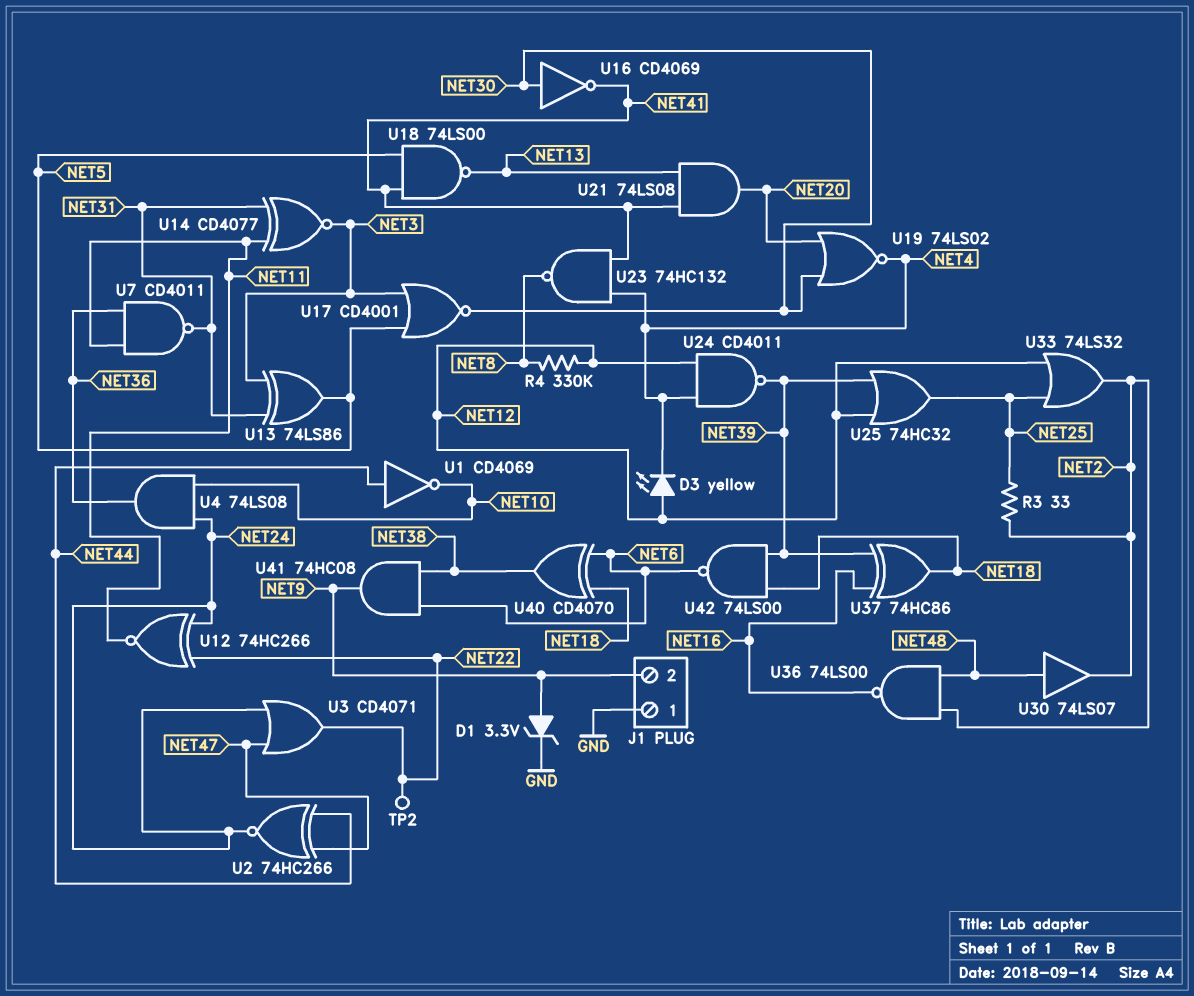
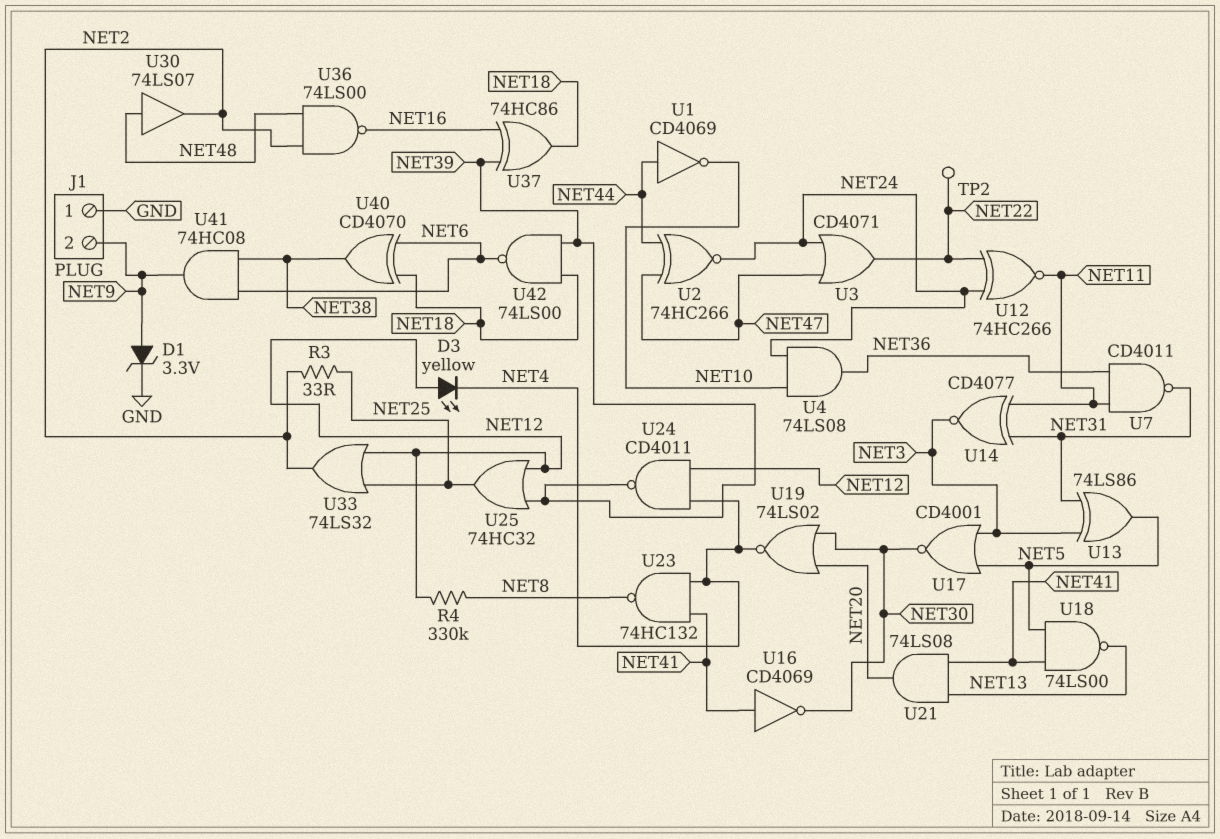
U16: NOT CD4069 (in NET30, out NET41) -> NOT CD4069 (in NET41, out NET30)

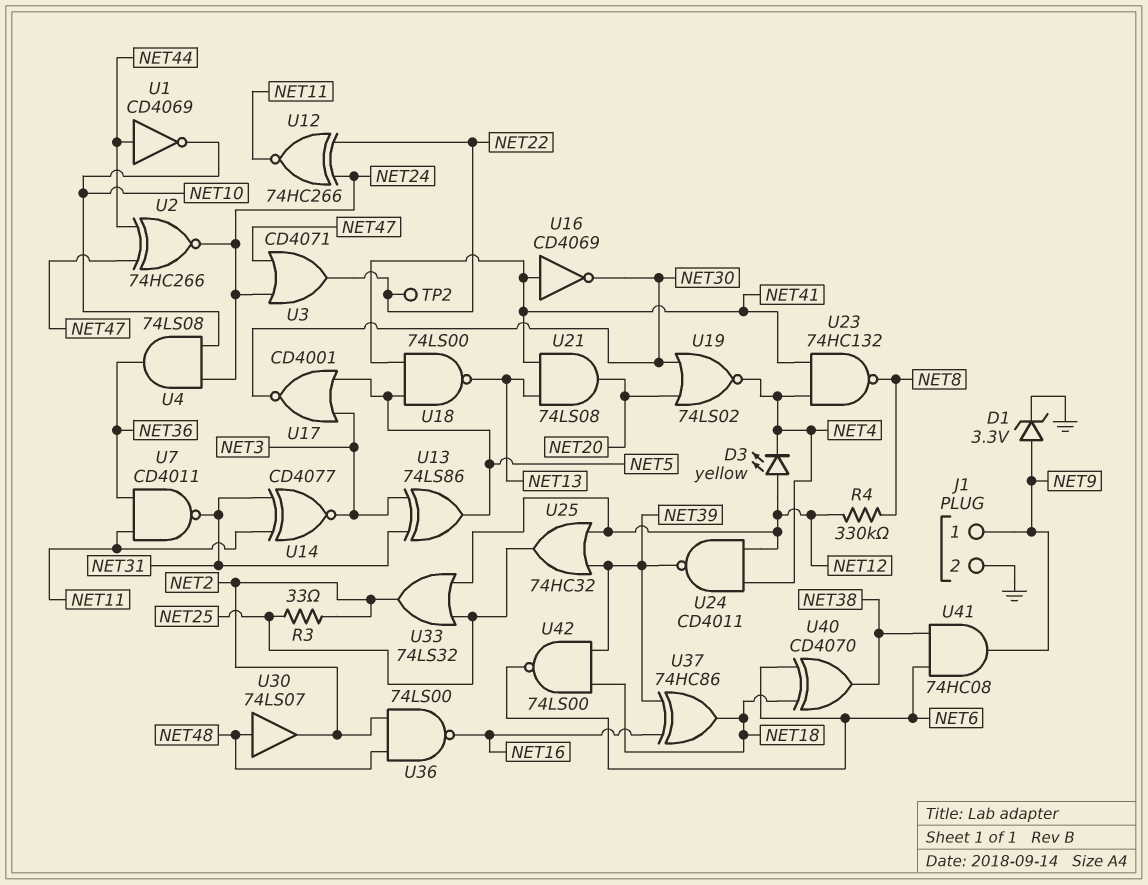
J1 pin 1: GND -> NET9
J1 pin 2: NET9 -> GND

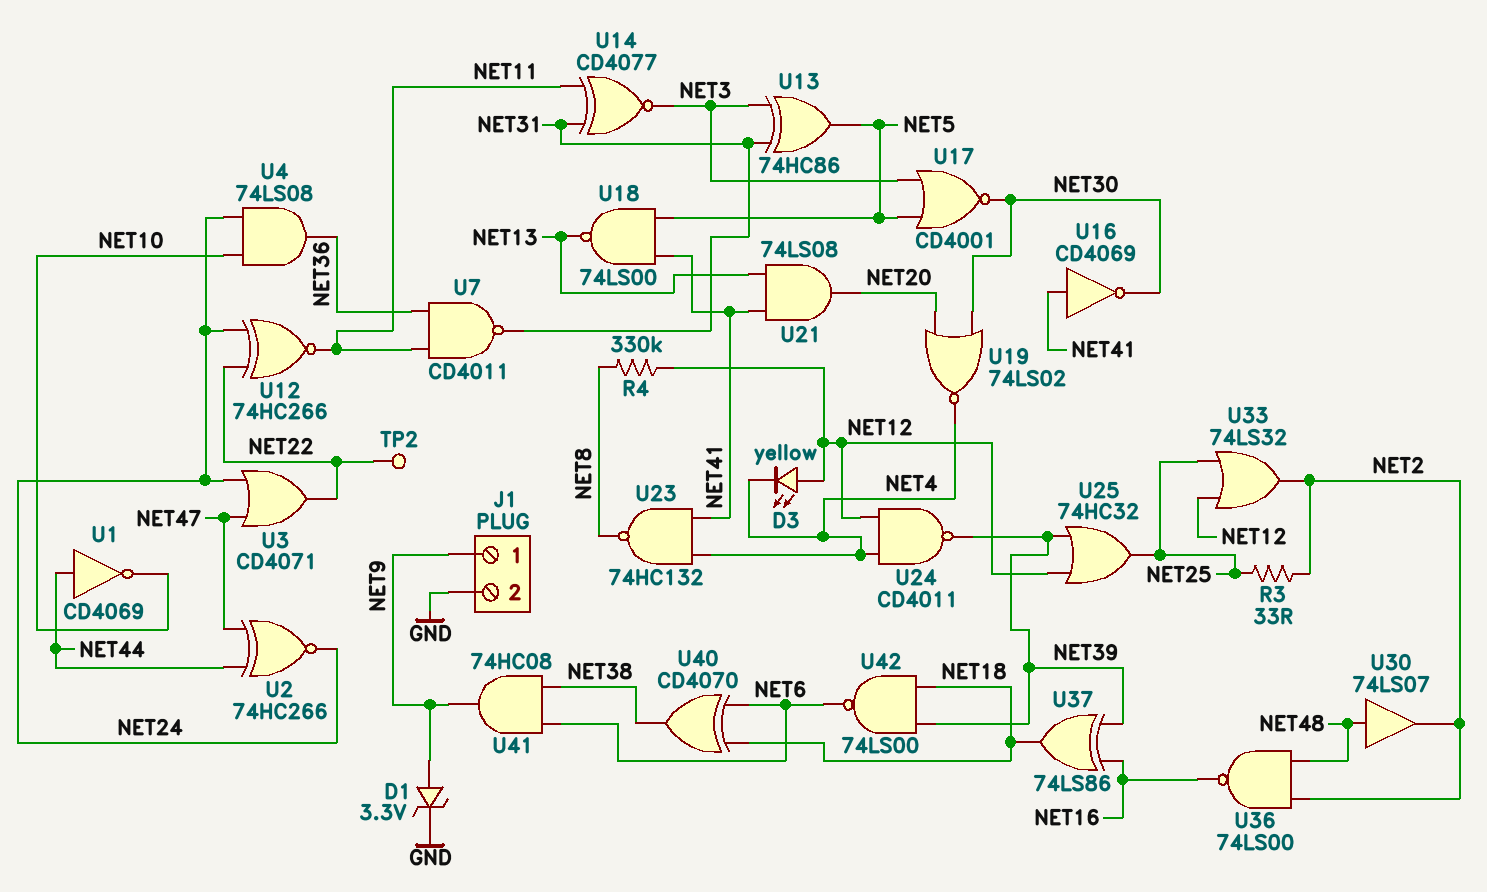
U13: XOR 74LS86 (in NET3, in NET31, out NET5) -> XOR 74HC86 (in NET3, in NET31, out NET5)
U37: XOR 74HC86 (in NET16, in NET39, out NET18) -> XOR 74LS86 (in NET16, in NET39, out NET18)

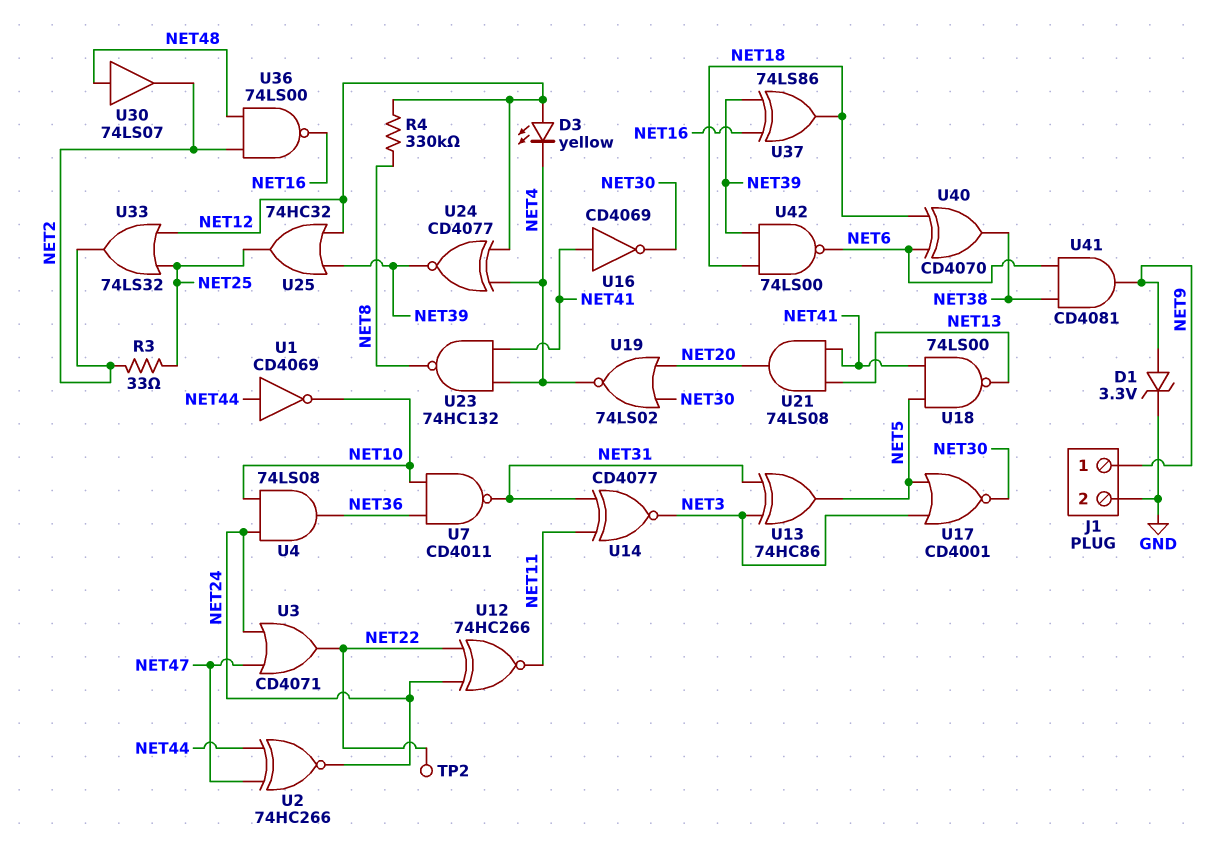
U7: NAND CD4011 (in NET11, in NET36, out NET31) -> NAND CD4011 (in NET10, in NET36, out NET31)
U24: NAND CD4011 (in NET4, in NET12, out NET39) -> XNOR CD4077 (in NET4, in NET12, out NET39)
U41: AND 74HC08 (in NET6, in NET38, out NET9) -> AND CD4081 (in NET6, in NET38, out NET9)

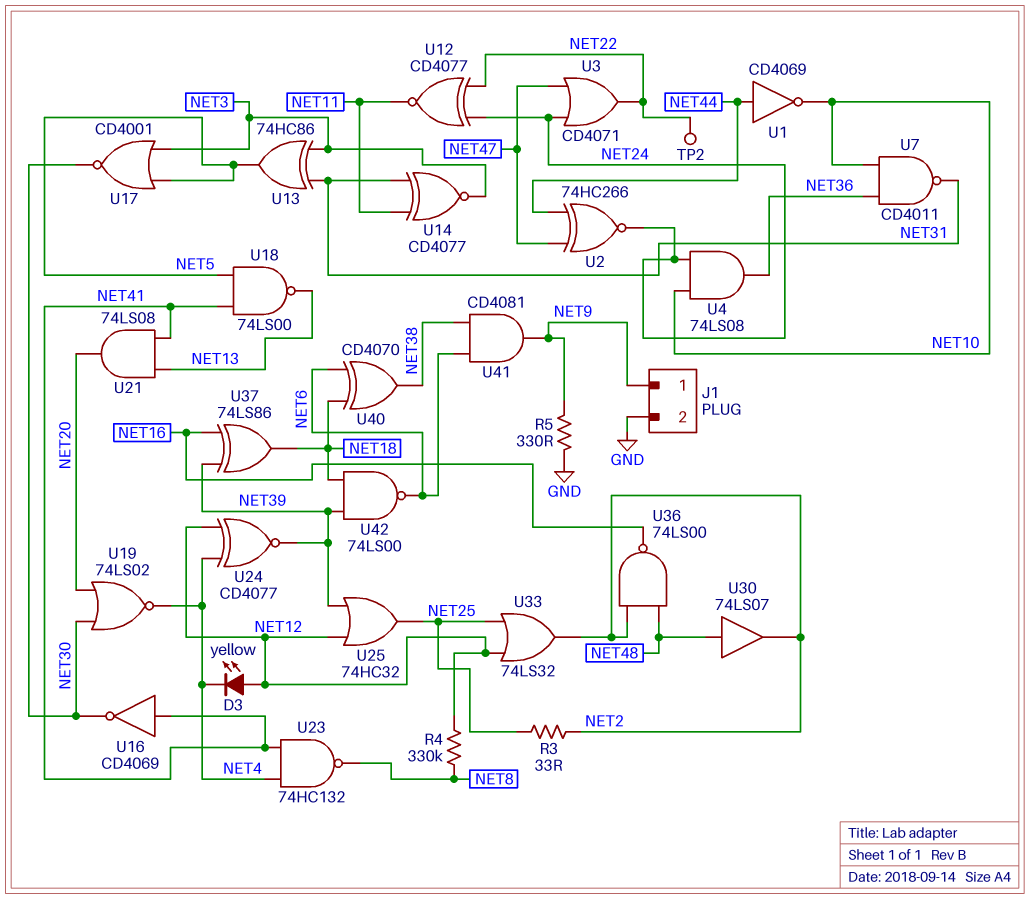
D1: zener 3.3V (A NET9, K GND) -> none
R5: none -> 330 (GND, NET9)
U12: XNOR 74HC266 (in NET22, in NET24, out NET11) -> XNOR CD4077 (in NET22, in NET24, out NET11)

